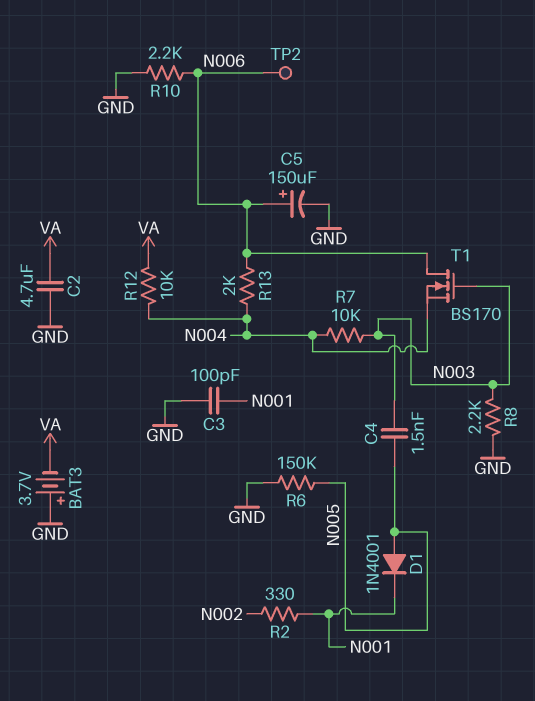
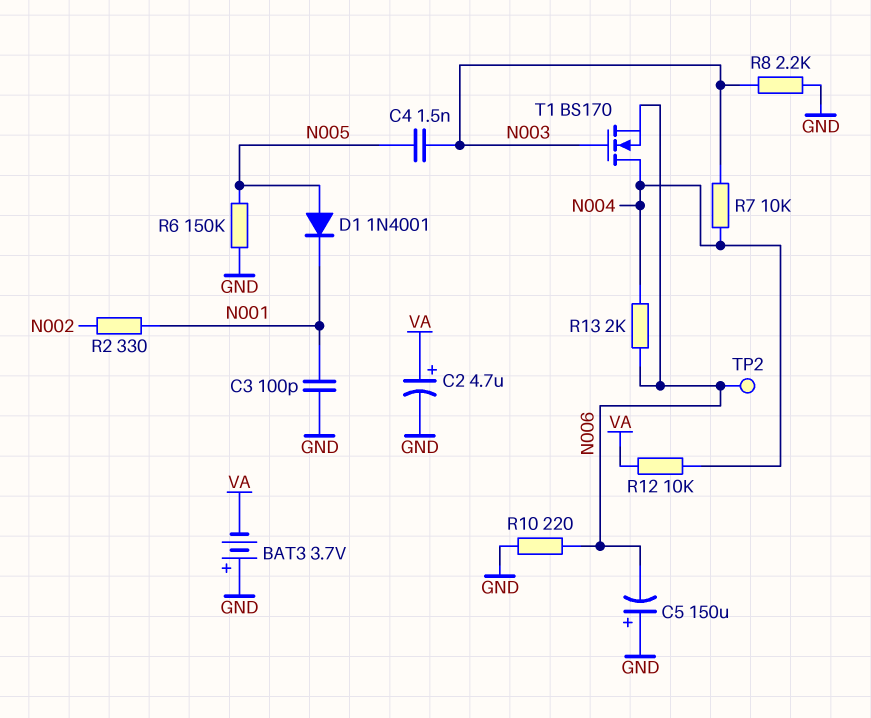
C2: 4.7uF (GND, VA) -> 4.7uF (plus VA, minus GND)
C5: 150uF (plus N006, minus GND) -> 150uF (plus GND, minus N006)
R10: 2.2k (GND, N006) -> 220 (GND, N006)
T1: NMOS BS170 (G N003, D N006, S N004) -> NMOS BS170 (G N003, D N004, S N006)

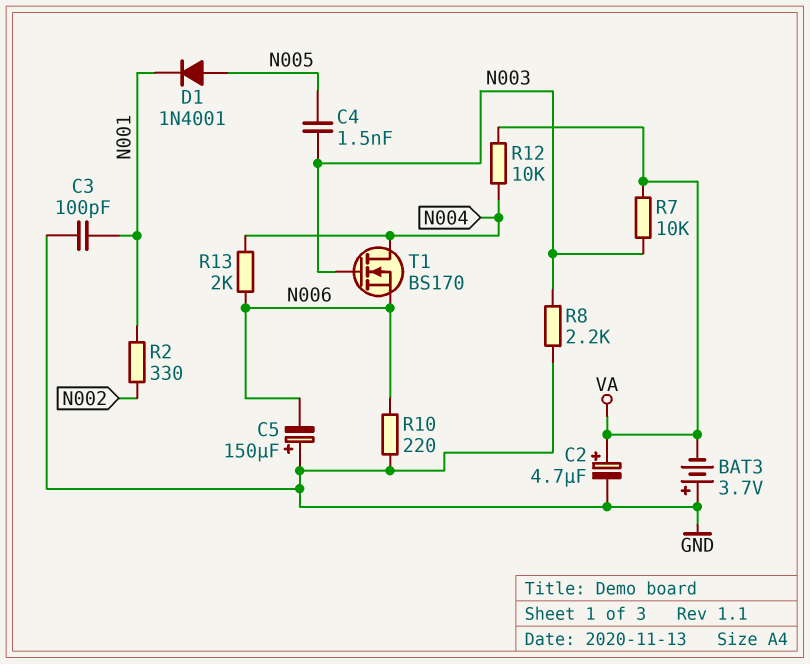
R6: 150k (GND, N005) -> none
R7: 10k (N003, N004) -> 10k (N003, VA)
TP2: test point (N006) -> none

